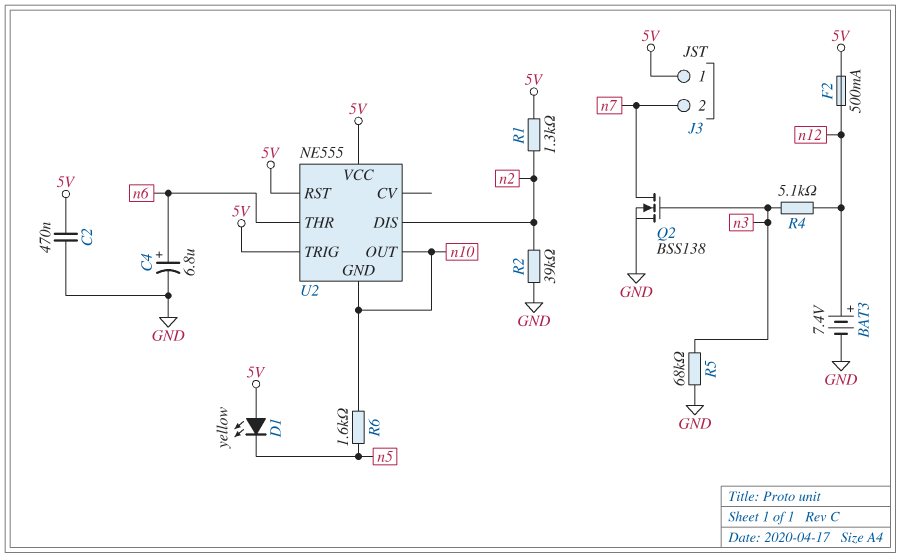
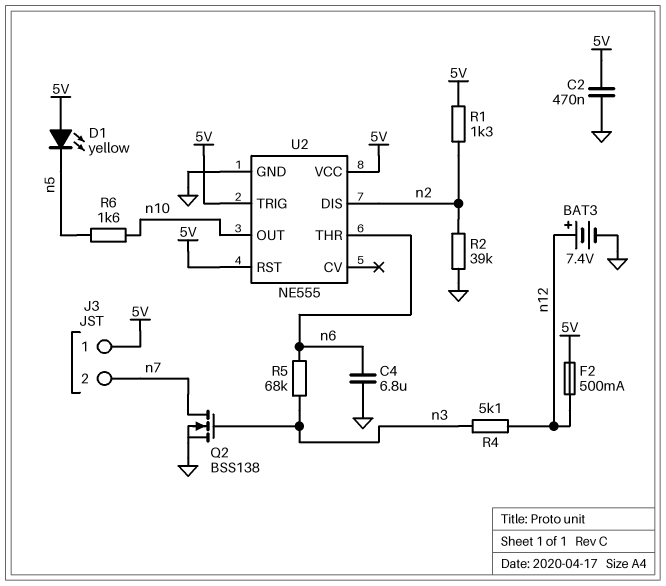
C4: 6.8uF (plus n6, minus GND) -> 6.8uF (GND, n6)
R5: 68k (GND, n3) -> 68k (n3, n6)
U2 pin GND: n10 -> GND

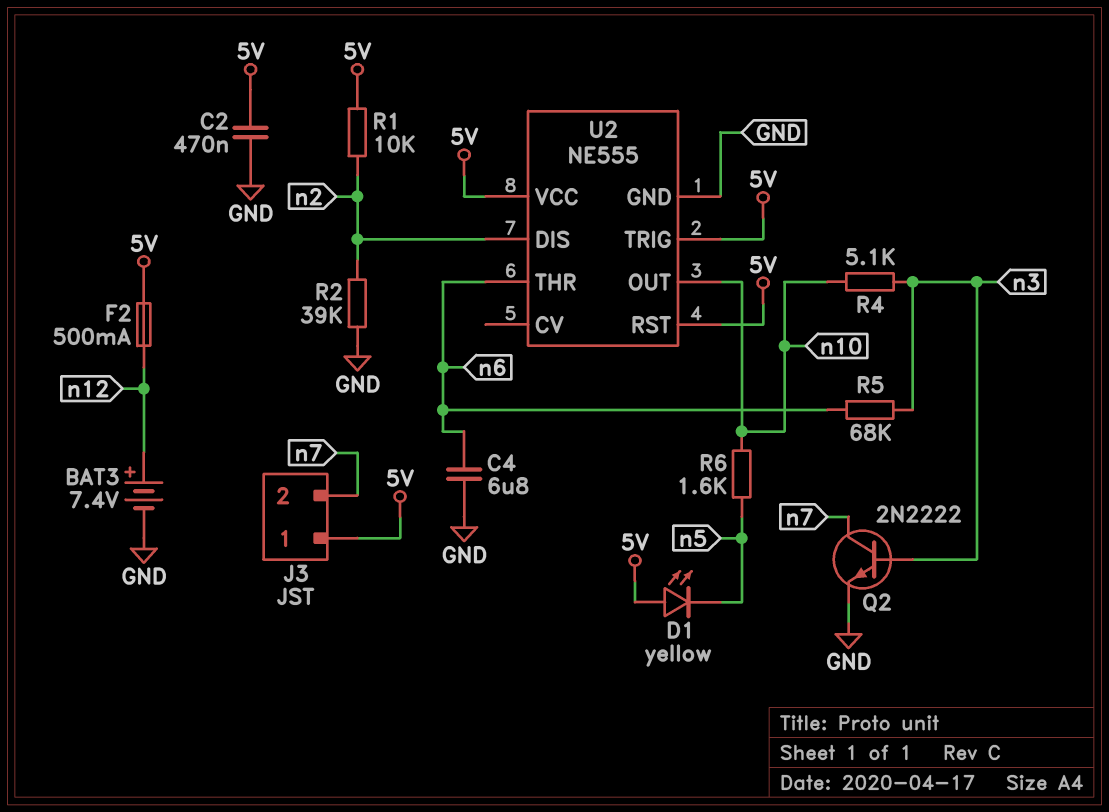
Q2: NMOS BSS138 (G n3, D n7, S GND) -> NPN 2N2222 (B n3, C n7, E GND)
R1: 1.3k (5V, n2) -> 10k (5V, n2)
R4: 5.1k (n3, n12) -> 5.1k (n3, n10)

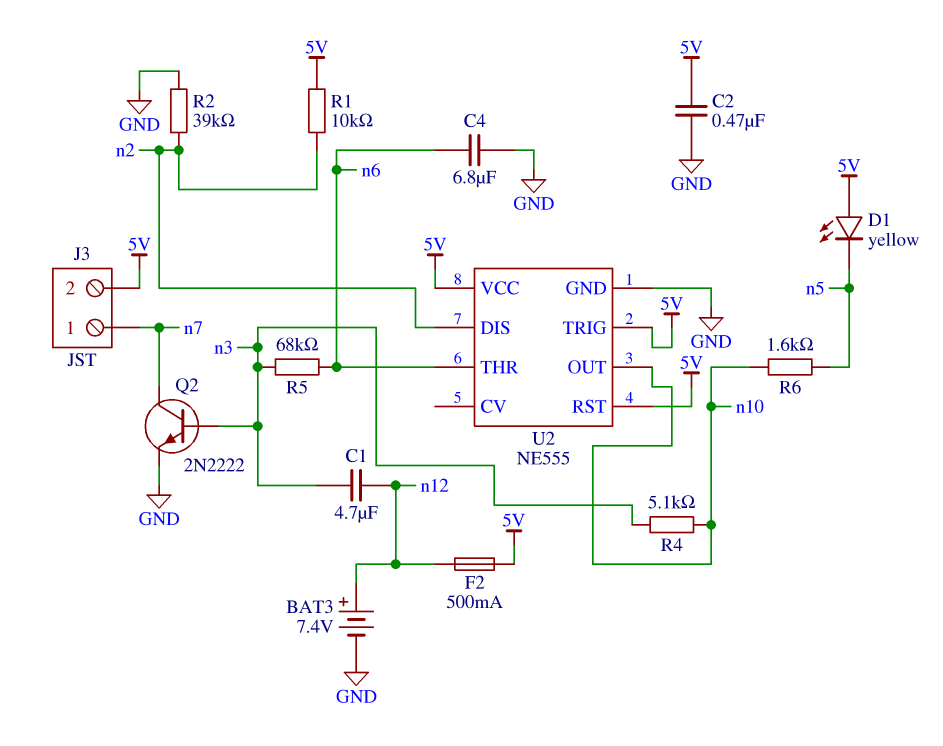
C1: none -> 4.7uF (n3, n12)
J3 pin 1: 5V -> n7
J3 pin 2: n7 -> 5V

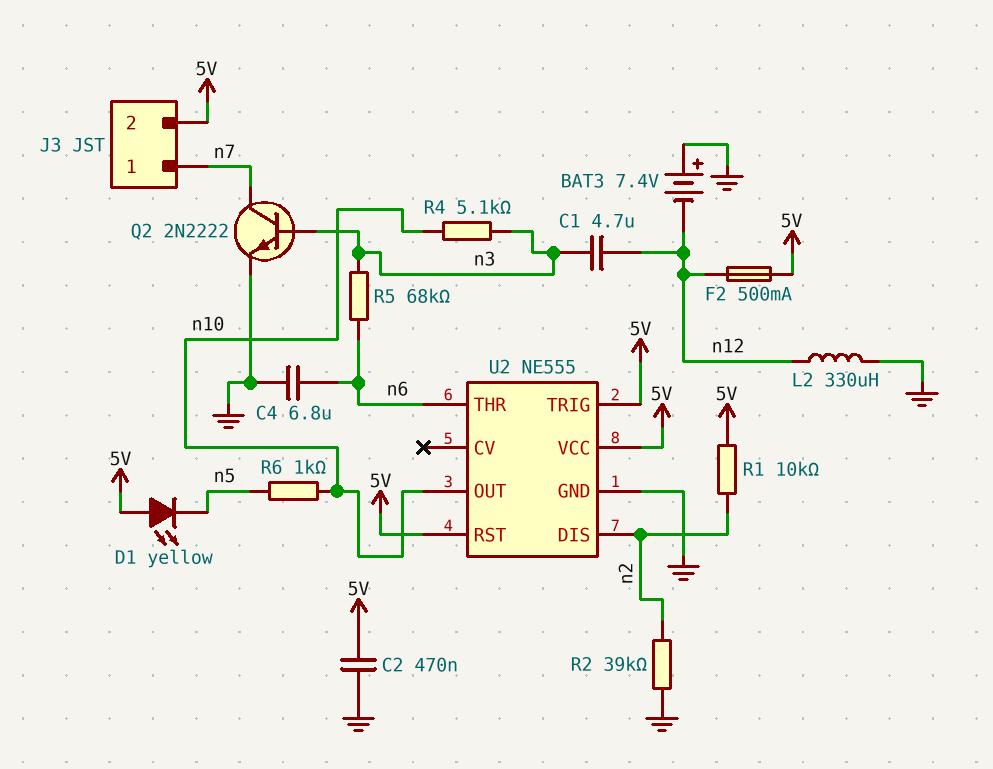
BAT3: 7.4V (plus n12, minus GND) -> 7.4V (plus GND, minus n12)
L2: none -> 330uH (GND, n12)
R6: 1.6k (n5, n10) -> 1k (n5, n10)

